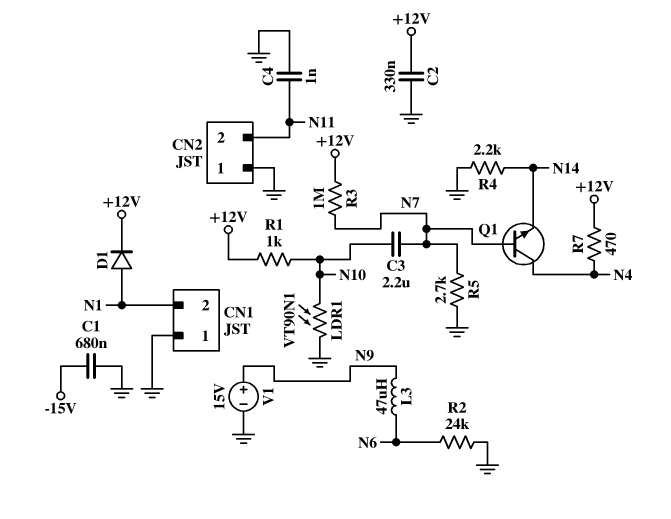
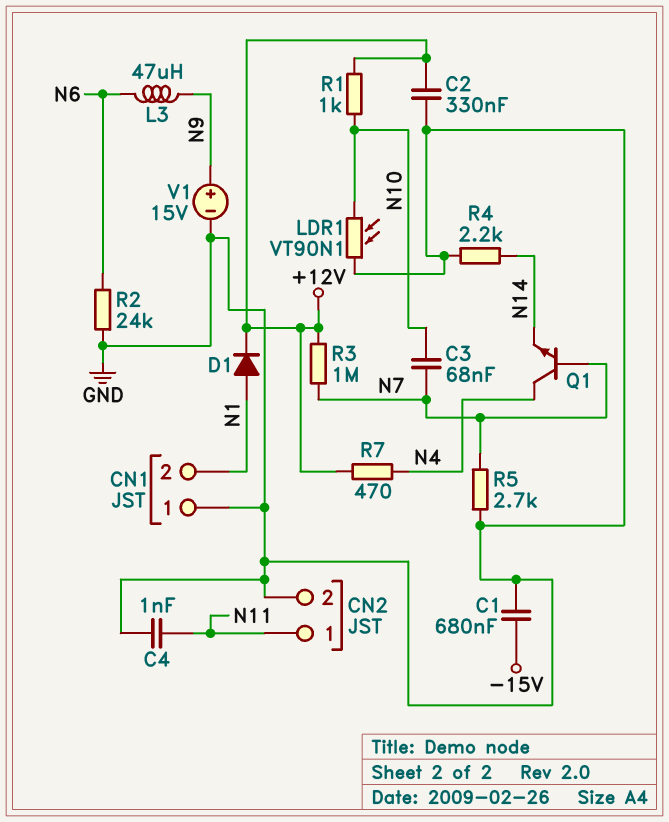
C3: 2.2uF (N7, N10) -> 68nF (N7, N10)
CN2 pin 1: GND -> N11
CN2 pin 2: N11 -> GND

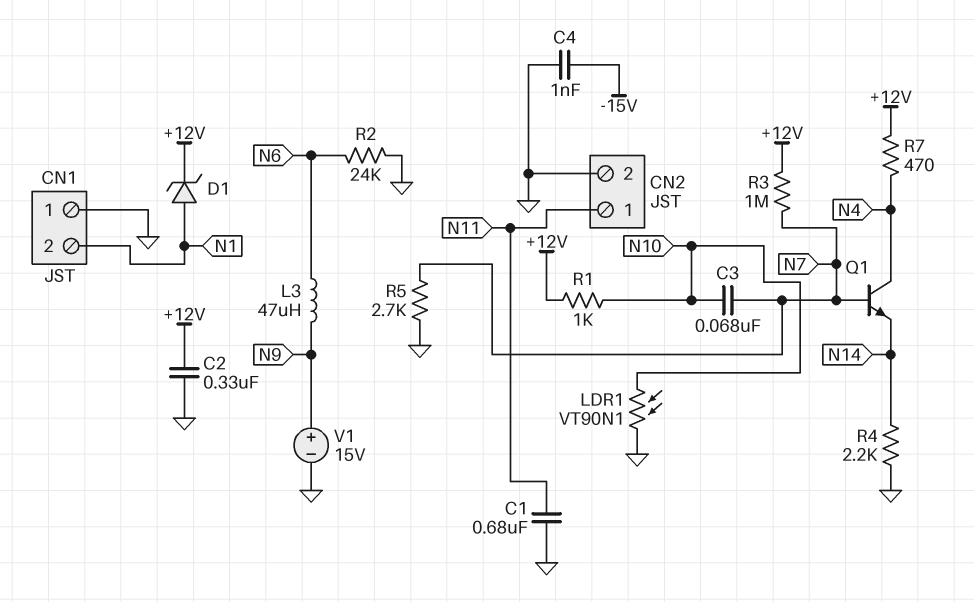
C1: 680nF (-15V, GND) -> 680nF (GND, N11)
C4: 1nF (GND, N11) -> 1nF (-15V, GND)
D1: diode (A N1, K +12V) -> zener (A N1, K +12V)

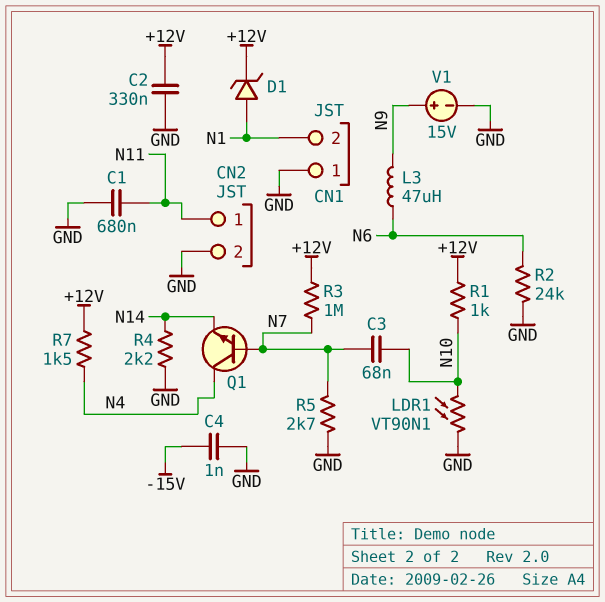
R7: 470 (+12V, N4) -> 1.5k (+12V, N4)

